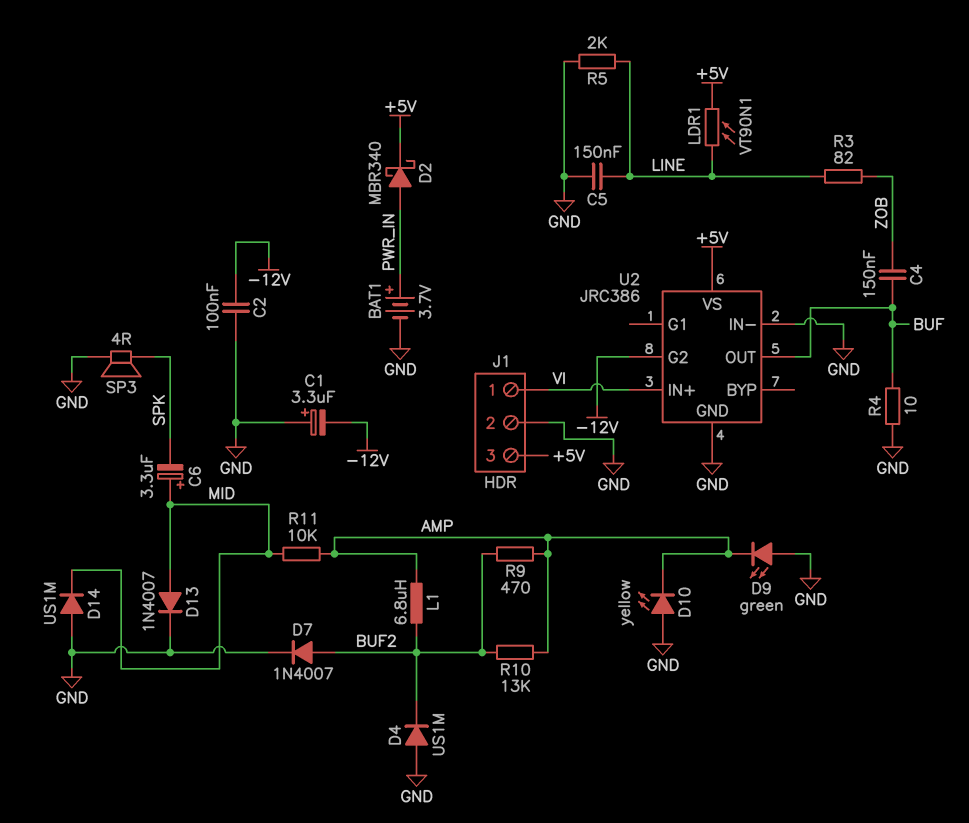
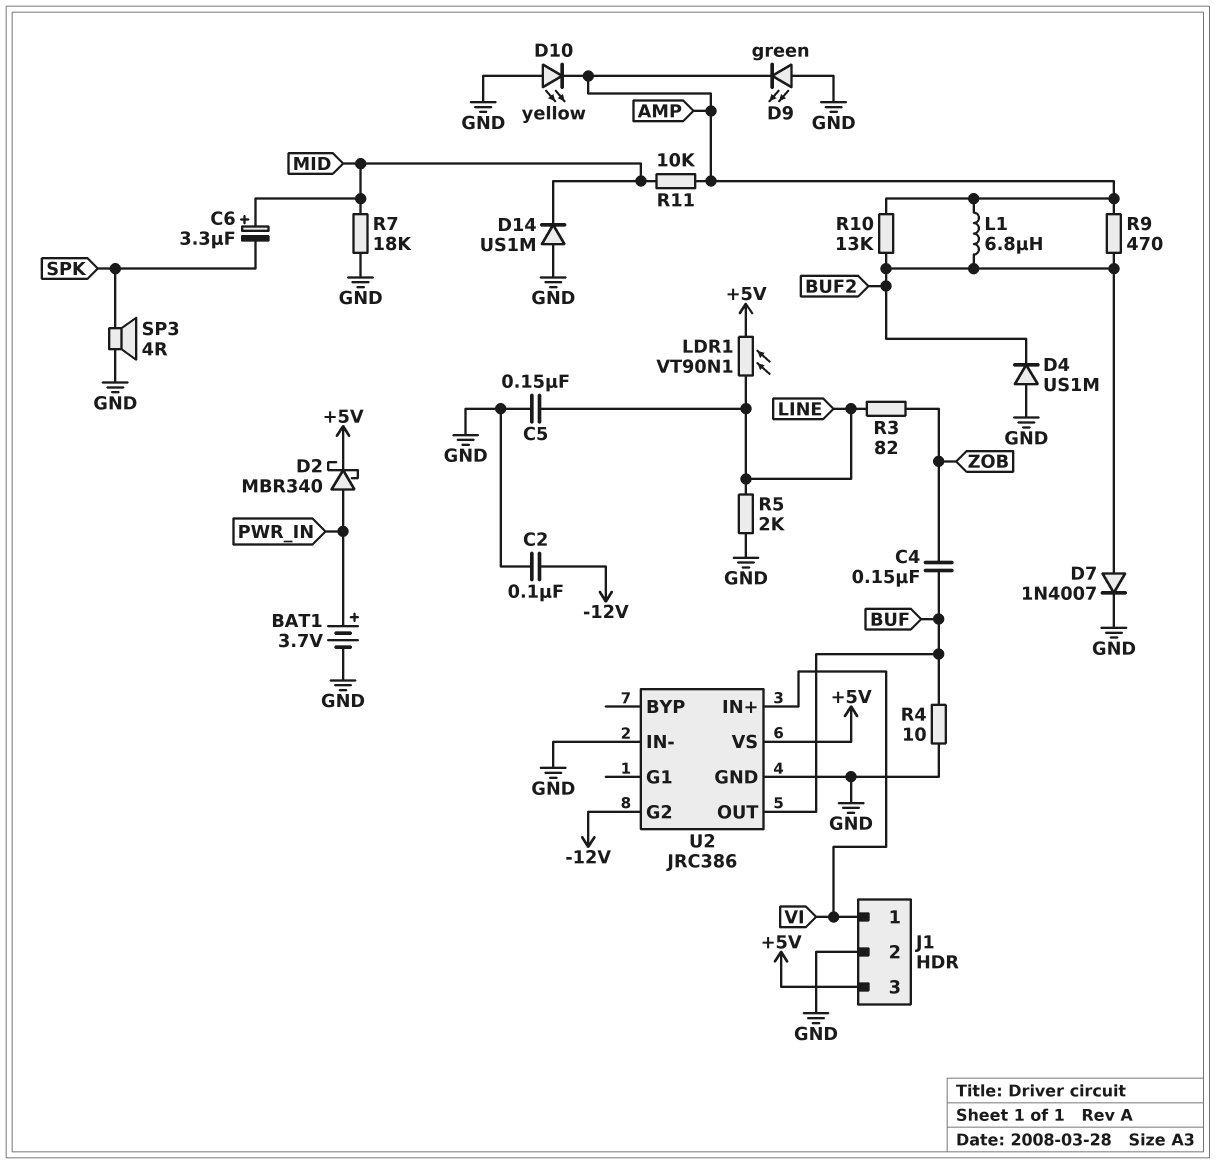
C1: 3.3uF (plus GND, minus -12V) -> none
D13: diode 1N4007 (A MID, K GND) -> none
R7: none -> 18k (GND, MID)

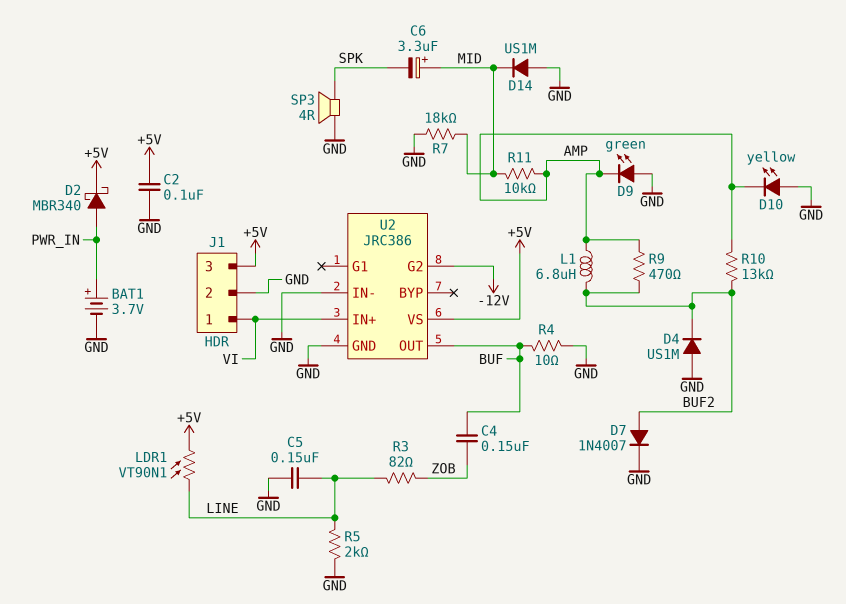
C2: 100nF (-12V, GND) -> 100nF (+5V, GND)

